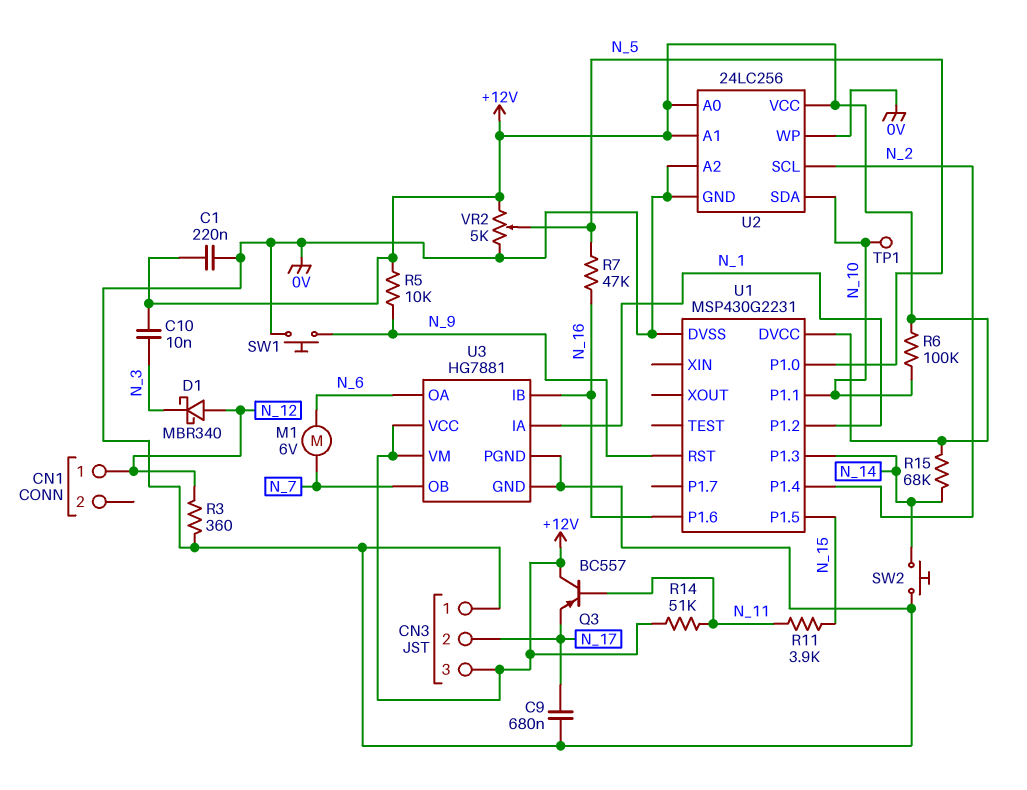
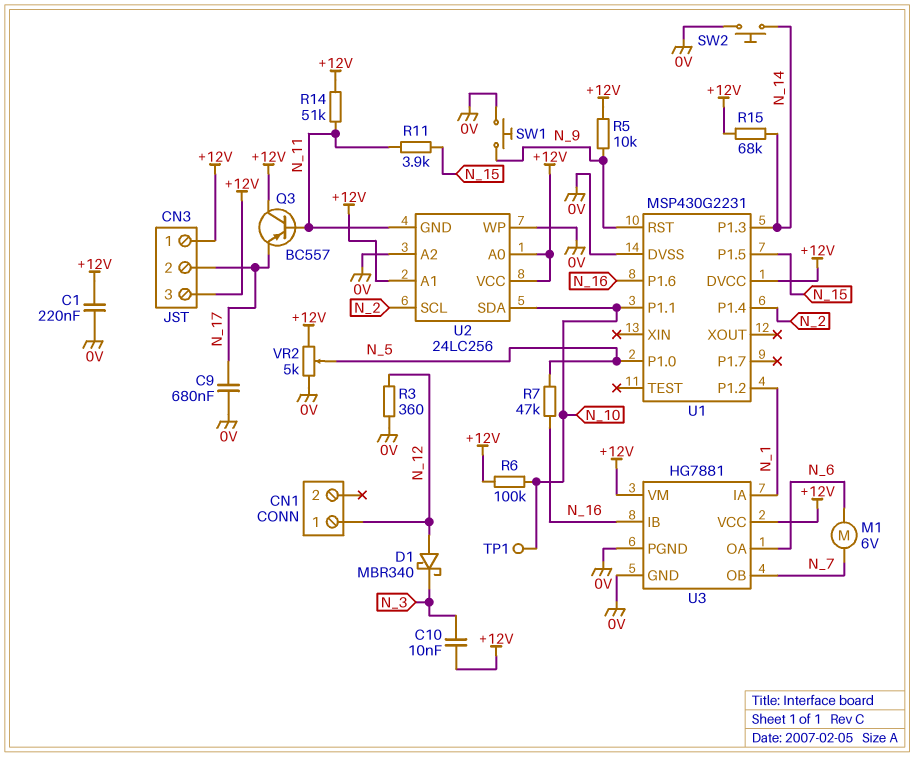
CN3 pin 1: 0V -> +12V
U2 pin GND: 0V -> N_11

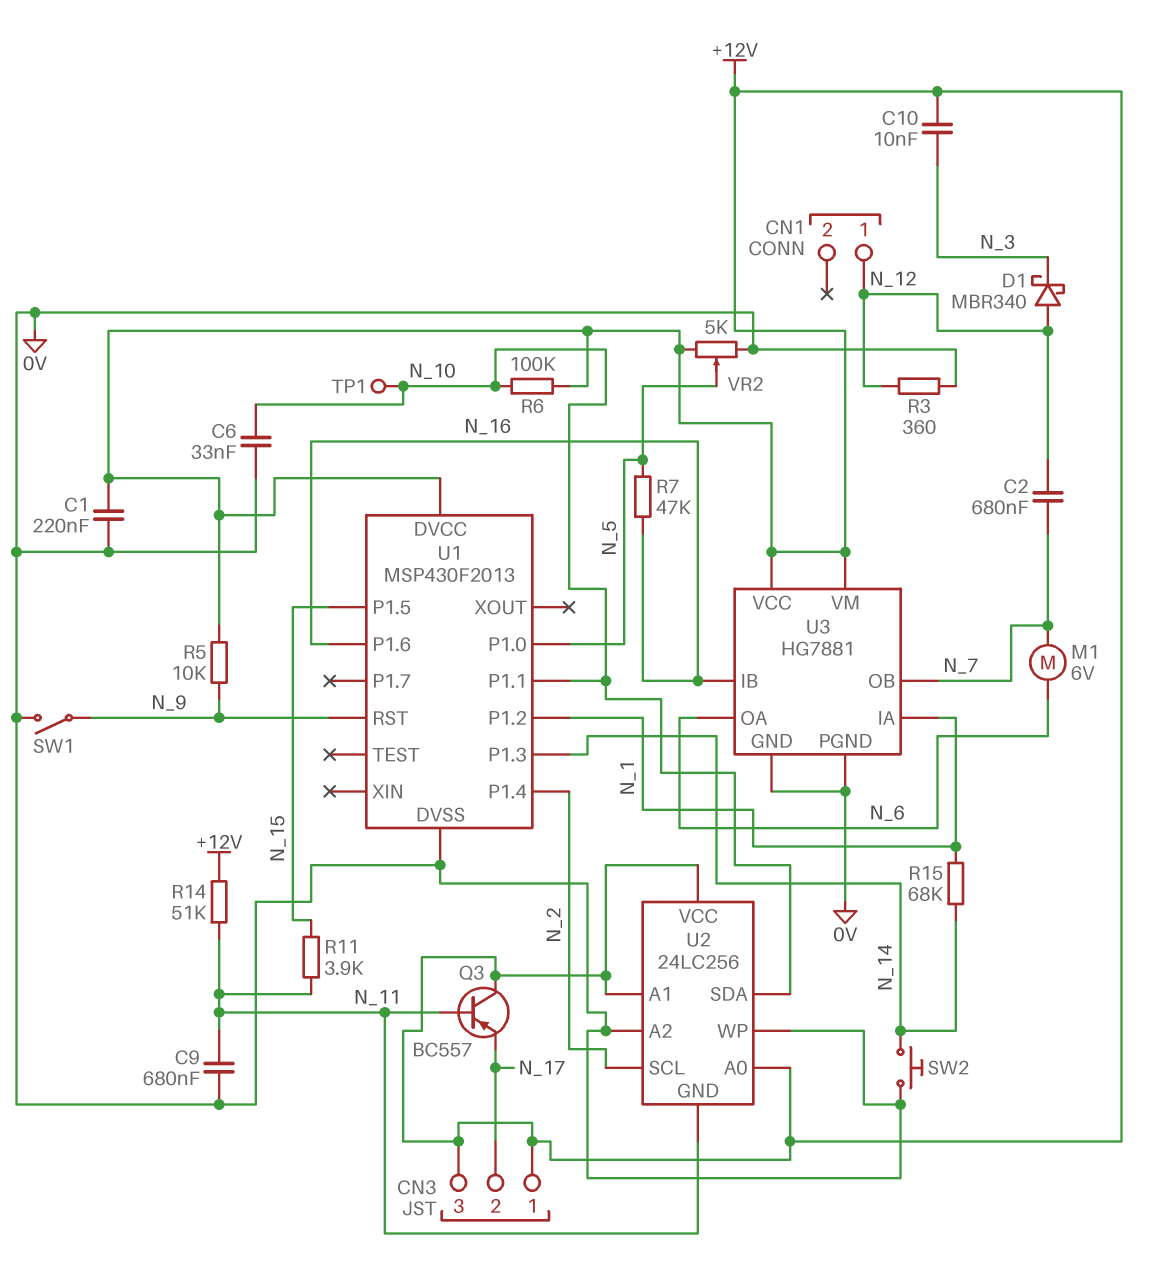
C2: none -> 680nF (N_7, N_12)
C6: none -> 33nF (0V, N_10)
C9: 680nF (0V, N_17) -> 680nF (0V, N_11)
R15: 68k (+12V, N_14) -> 68k (N_1, N_14)
SW1: button (0V, N_9) -> switch (0V, N_9)
U1: MSP430G2231 -> MSP430F2013

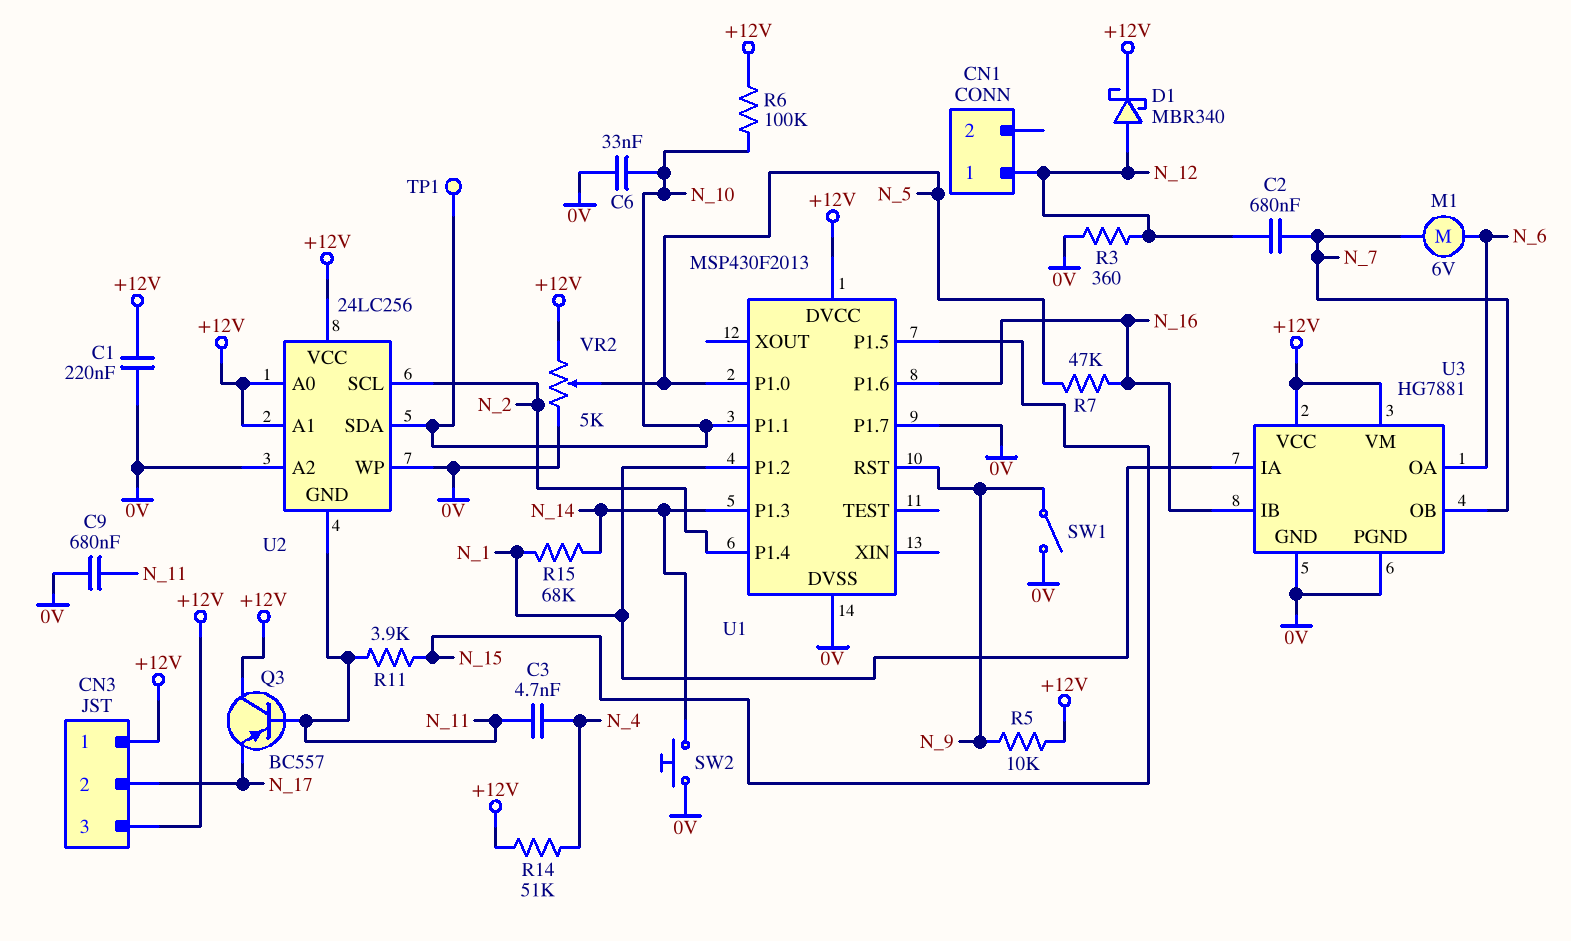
C3: none -> 4.7nF (N_4, N_11)
C10: 10nF (+12V, N_3) -> none
D1: schottky MBR340 (A N_12, K N_3) -> schottky MBR340 (A N_12, K +12V)
R14: 51k (+12V, N_11) -> 51k (+12V, N_4)
U1 pin P1.7: none -> 0V

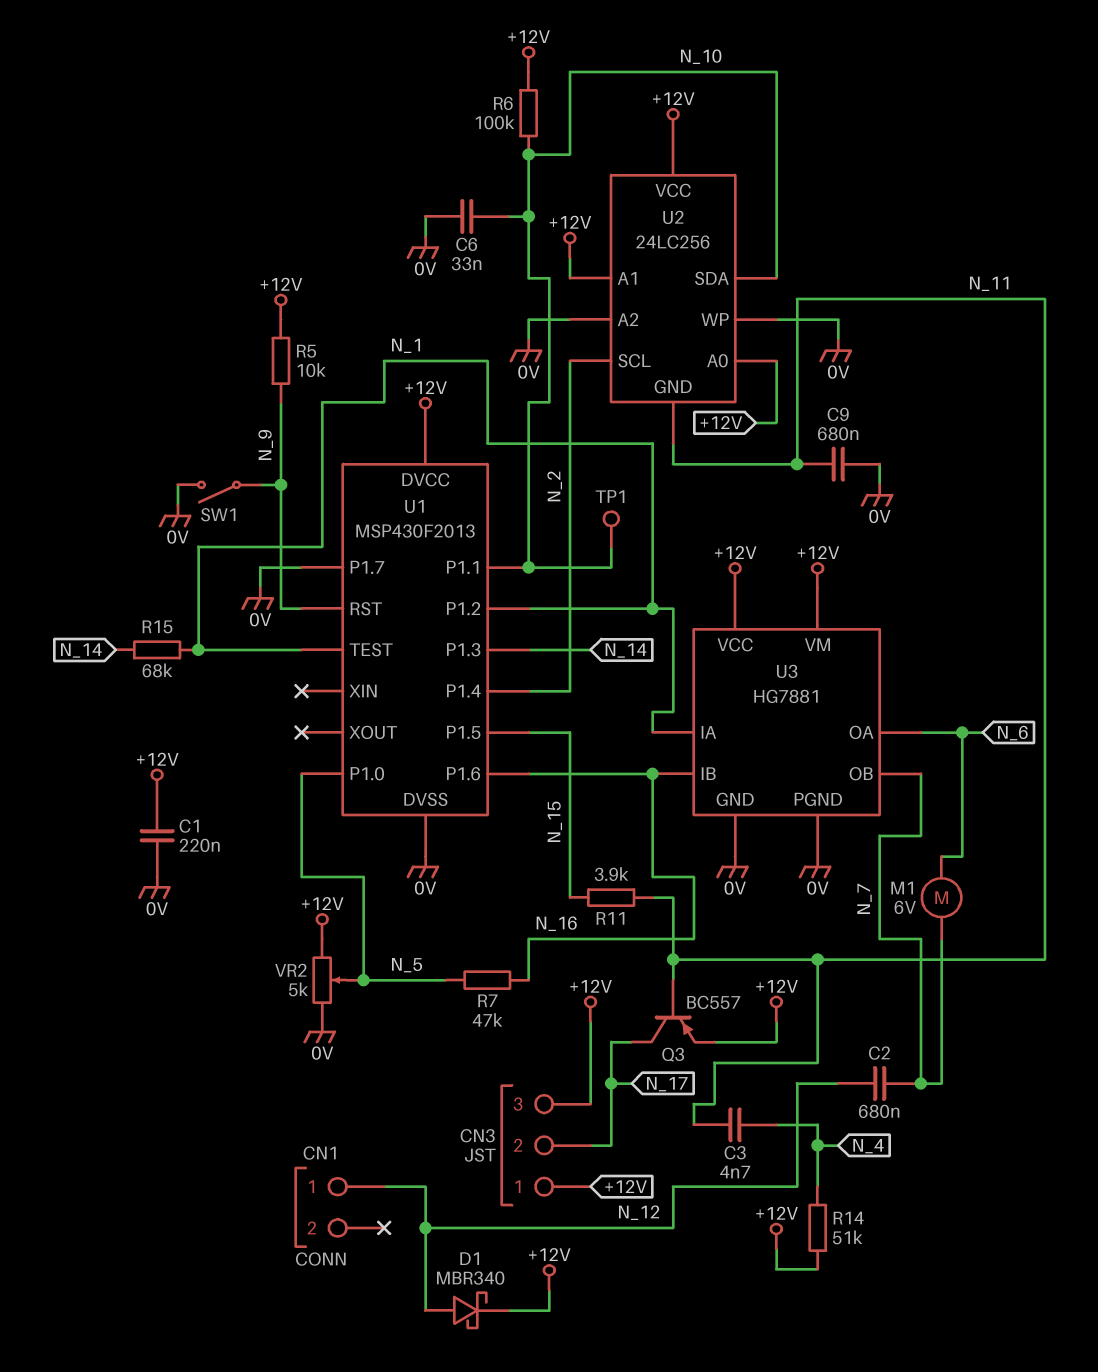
Q3: PNP BC557 (B N_11, C +12V, E N_17) -> PNP BC557 (B N_11, C N_17, E +12V)
R3: 360 (0V, N_12) -> none
SW2: button (0V, N_14) -> none
U1 pin TEST: none -> N_1

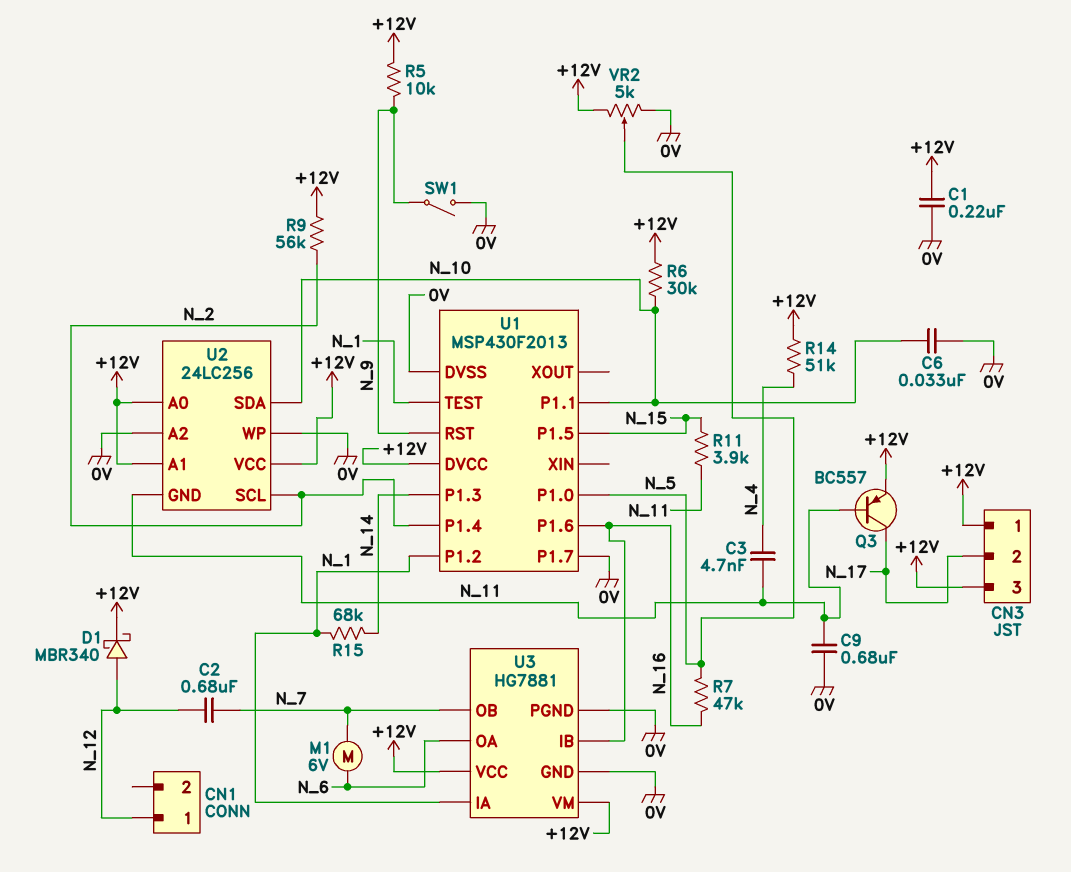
R6: 100k (+12V, N_10) -> 30k (+12V, N_10)
R9: none -> 56k (+12V, N_2)
TP1: test point (N_10) -> none

